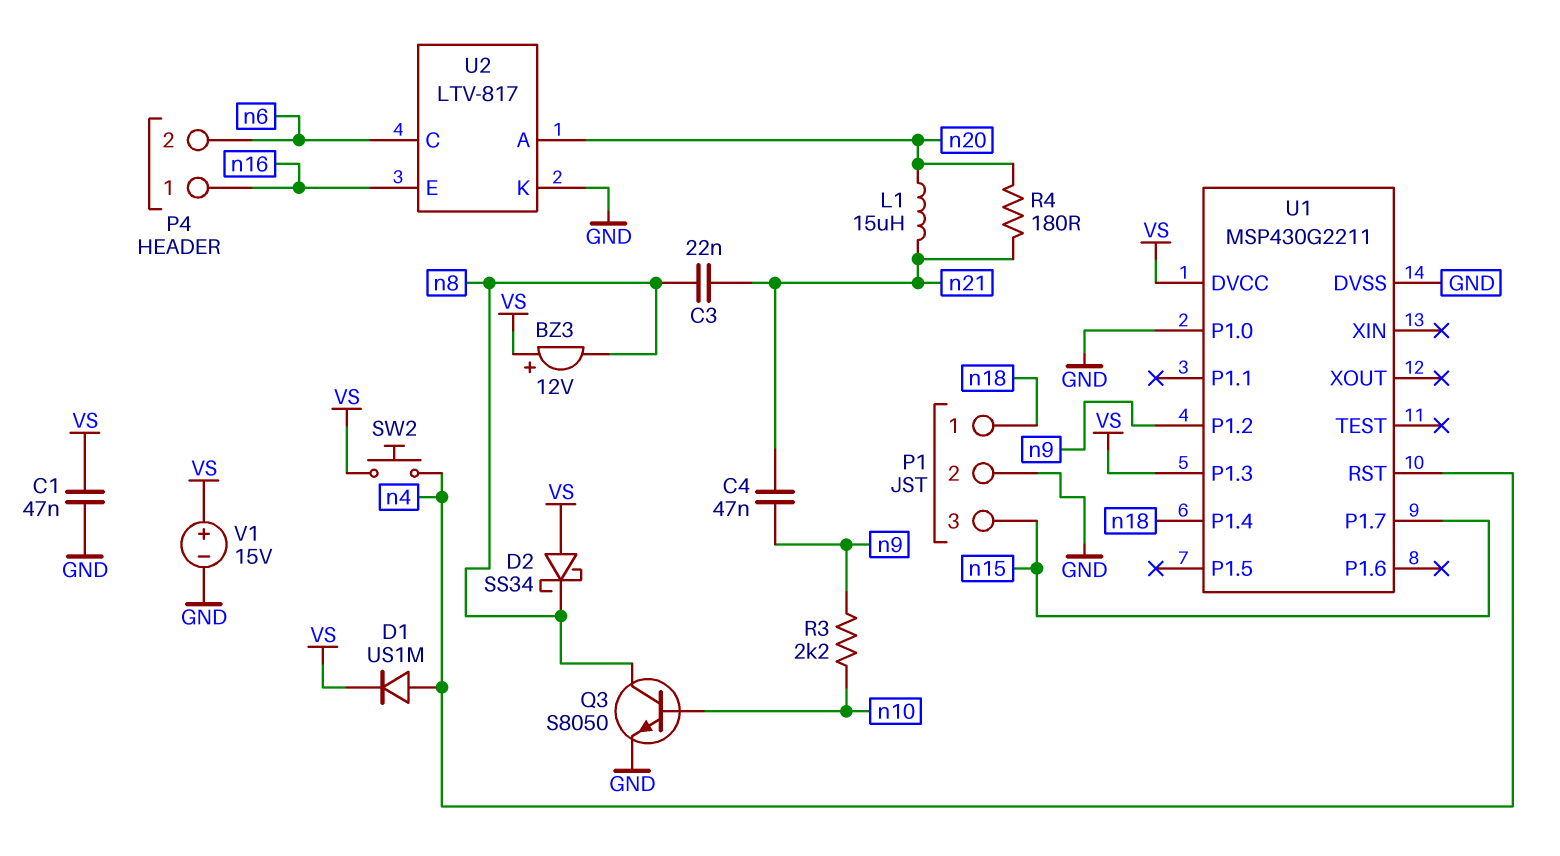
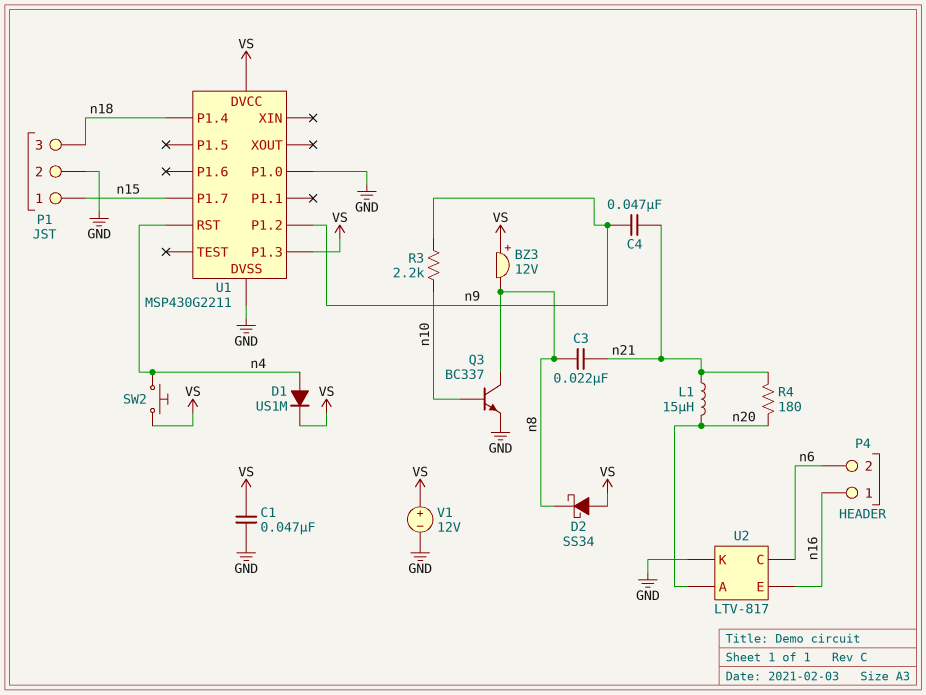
P1 pin 1: n18 -> n15
P1 pin 3: n15 -> n18
Q3: NPN S8050 (B n10, C n8, E GND) -> NPN BC337 (B n10, C n8, E GND)
V1: 15V (plus VS, minus GND) -> 12V (plus VS, minus GND)

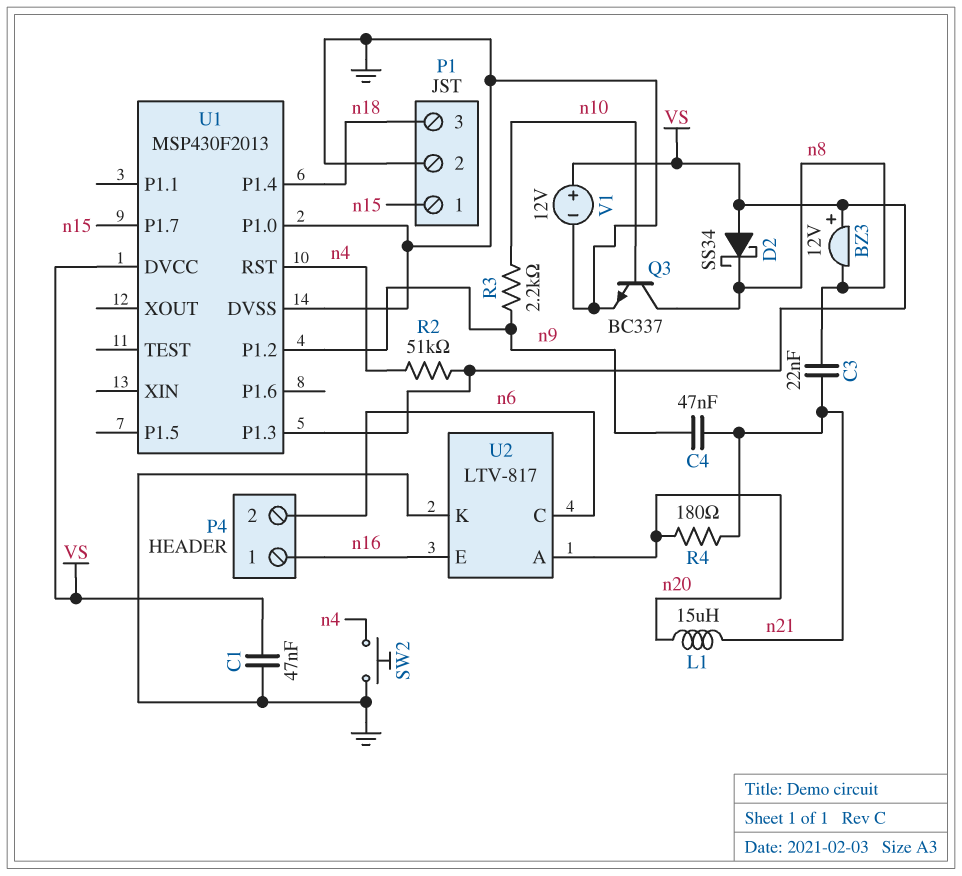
D1: diode US1M (A n4, K VS) -> none
R2: none -> 51k (VS, n4)
SW2: button (VS, n4) -> button (GND, n4)
U1: MSP430G2211 -> MSP430F2013

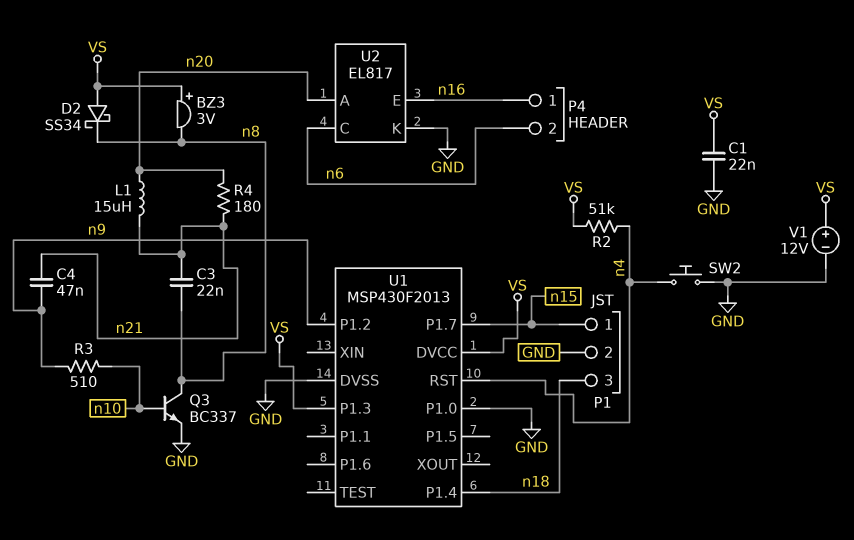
BZ3: buzzer 12V (plus VS, minus n8) -> buzzer 3V (plus VS, minus n8)
C1: 47nF (GND, VS) -> 22nF (GND, VS)
R3: 2.2k (n9, n10) -> 510 (n9, n10)
U2: LTV-817 -> EL817

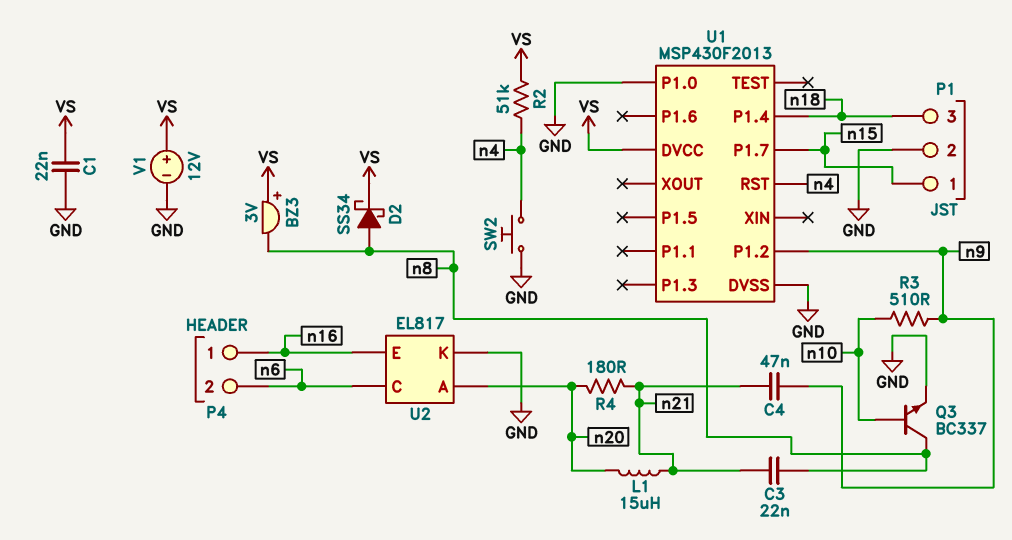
D2: schottky SS34 (A VS, K n8) -> schottky SS34 (A n8, K VS)
U1 pin P1.3: VS -> none

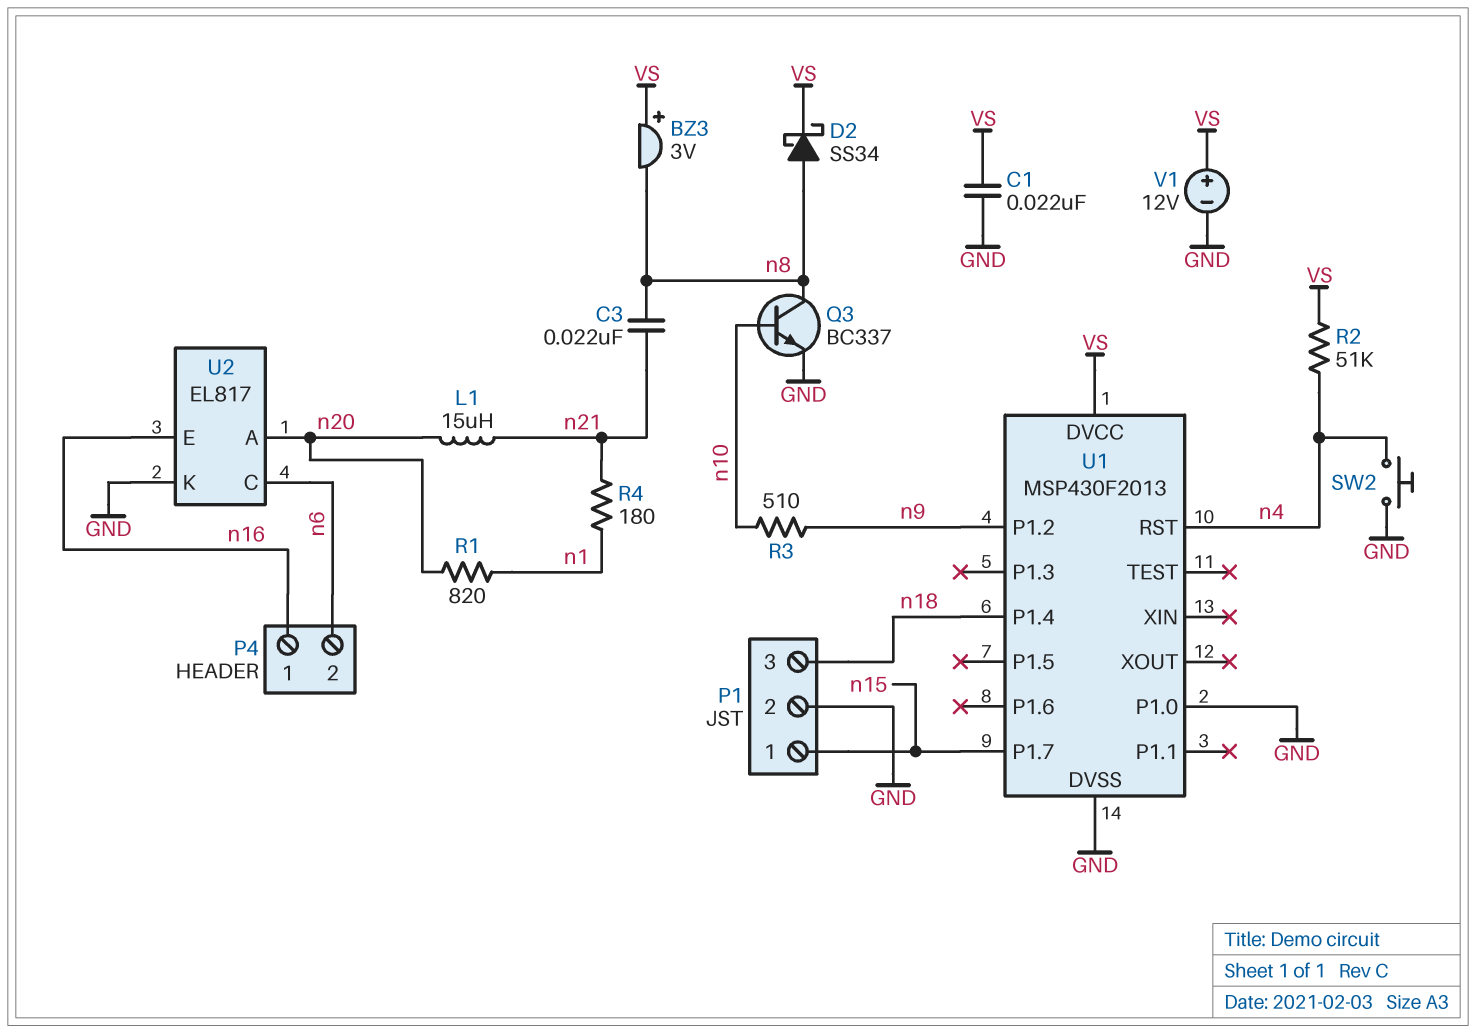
C4: 47nF (n9, n21) -> none
R1: none -> 820 (n1, n20)
R4: 180 (n20, n21) -> 180 (n1, n21)

